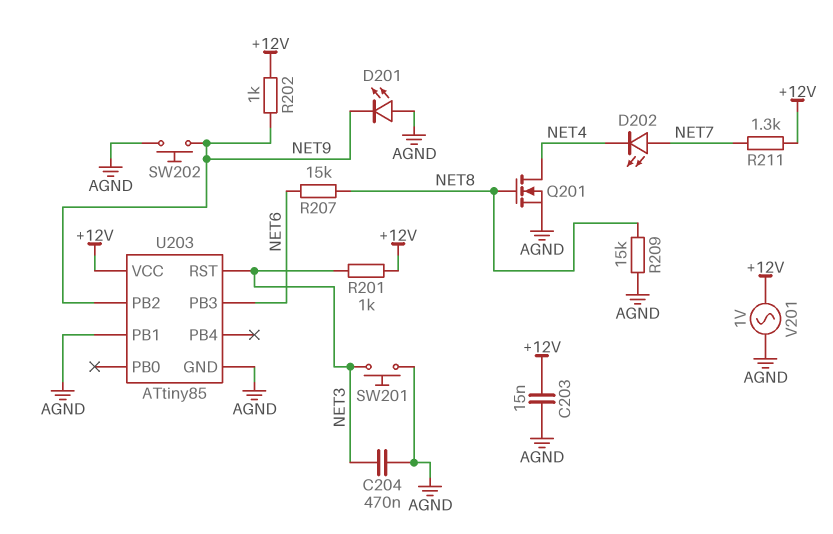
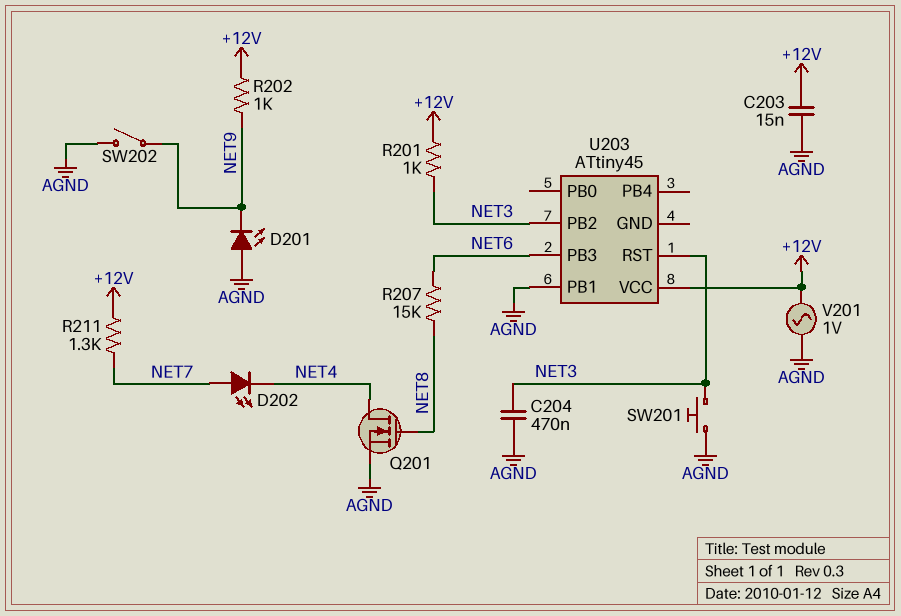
R209: 15k (AGND, NET8) -> none
SW202: button (AGND, NET9) -> switch (AGND, NET9)
U203: ATtiny85 -> ATtiny45
U203 pin GND: AGND -> none
U203 pin PB2: NET9 -> NET3

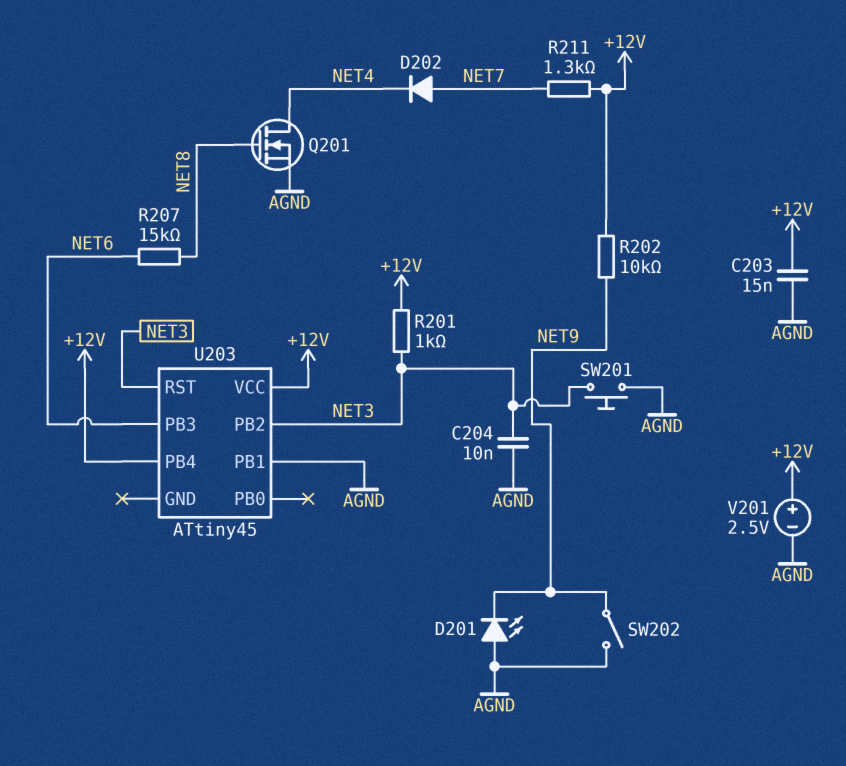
C204: 470nF (AGND, NET3) -> 10nF (AGND, NET3)
D202: LED (A NET7, K NET4) -> diode (A NET7, K NET4)
R202: 1k (+12V, NET9) -> 10k (+12V, NET9)
U203 pin PB4: none -> +12V
V201: AC 1V (+12V, AGND) -> 2.5V (plus +12V, minus AGND)

